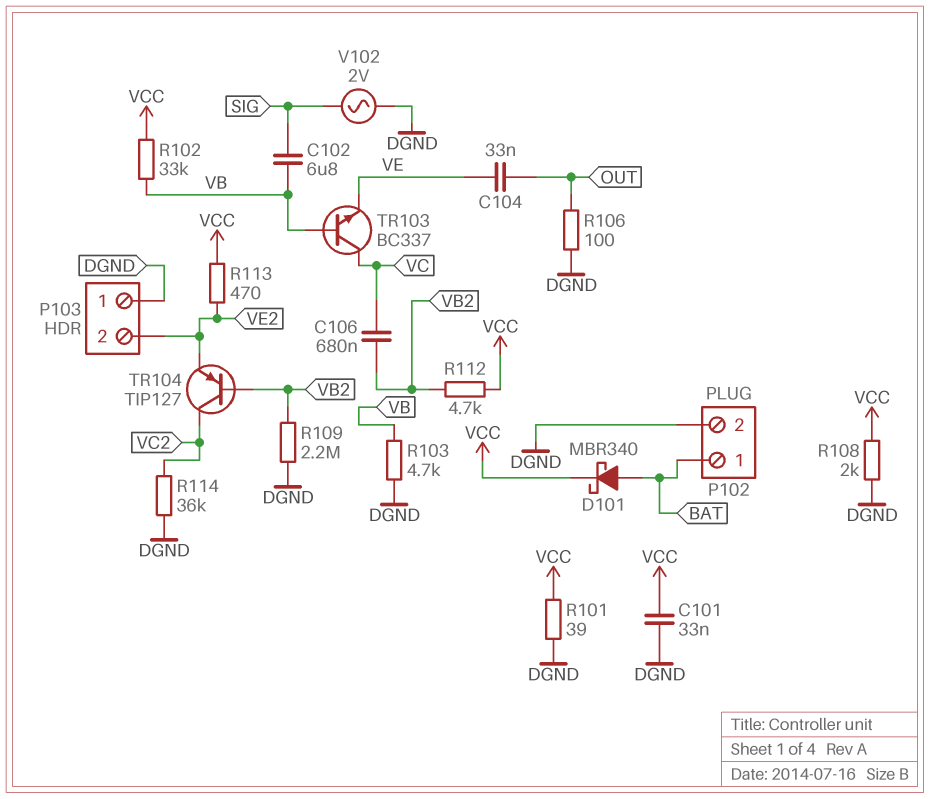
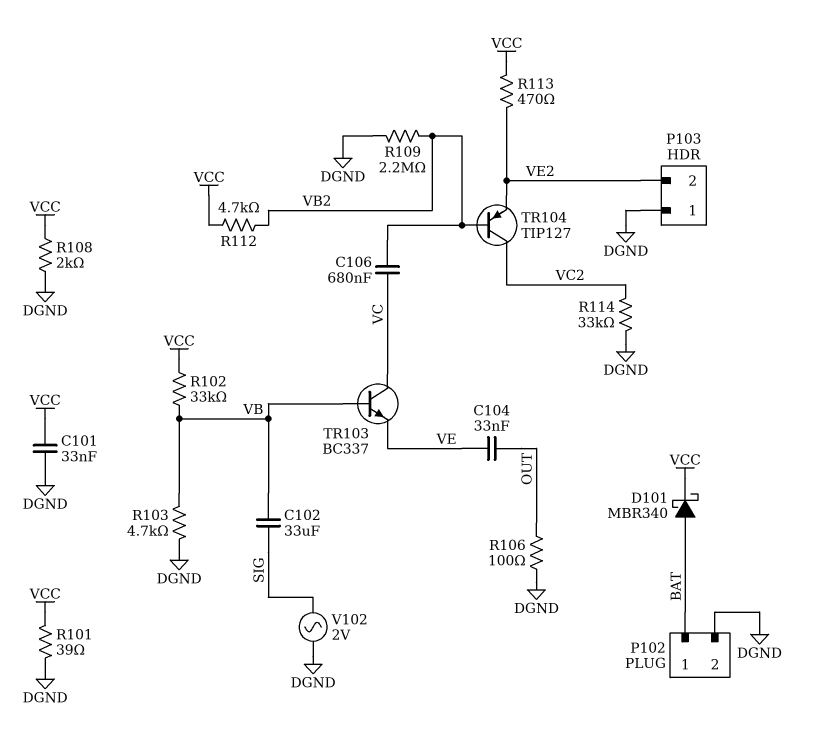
C102: 6.8uF (SIG, VB) -> 33uF (SIG, VB)
R114: 36k (DGND, VC2) -> 33k (DGND, VC2)

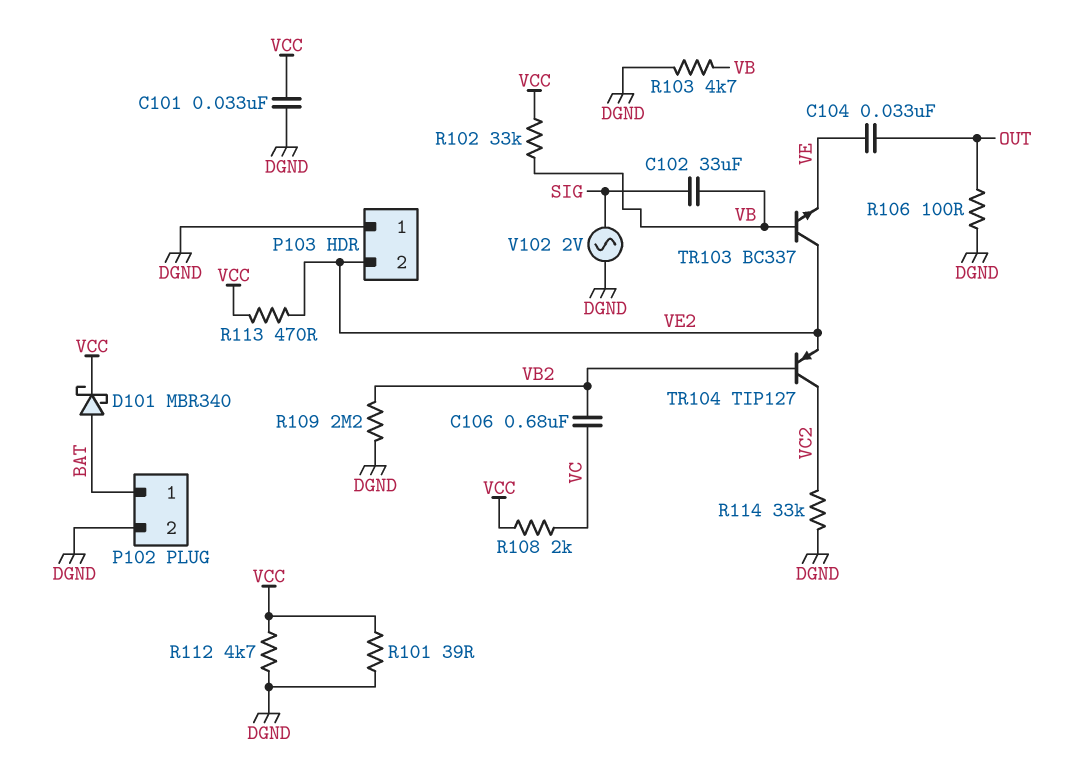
R108: 2k (DGND, VCC) -> 2k (VC, VCC)
R112: 4.7k (VB2, VCC) -> 4.7k (DGND, VCC)
TR103: NPN BC337 (B VB, C VC, E VE) -> NPN BC337 (B VB, C VE2, E VE)

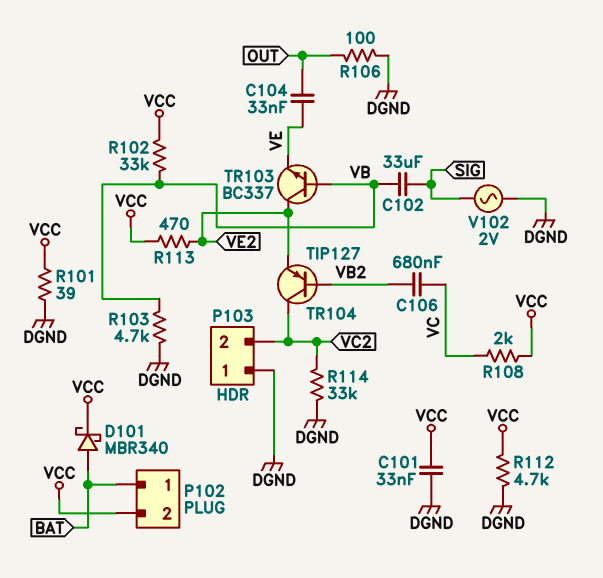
P102 pin 2: DGND -> VCC
P103 pin 2: VE2 -> VC2
R109: 2.2M (DGND, VB2) -> none

